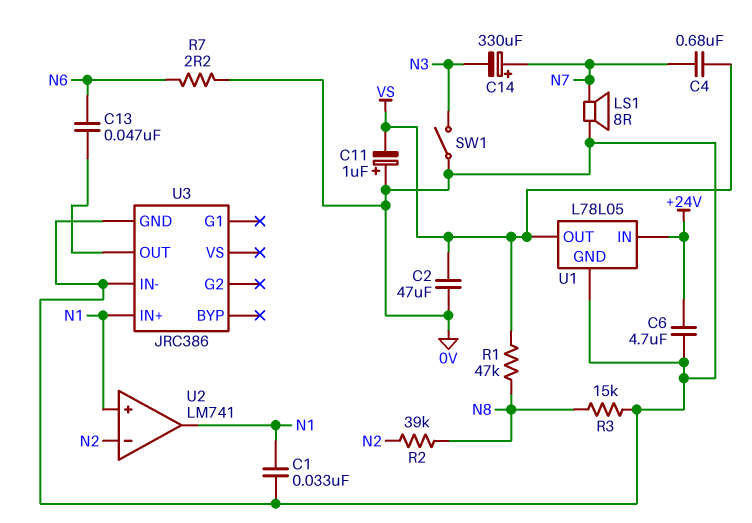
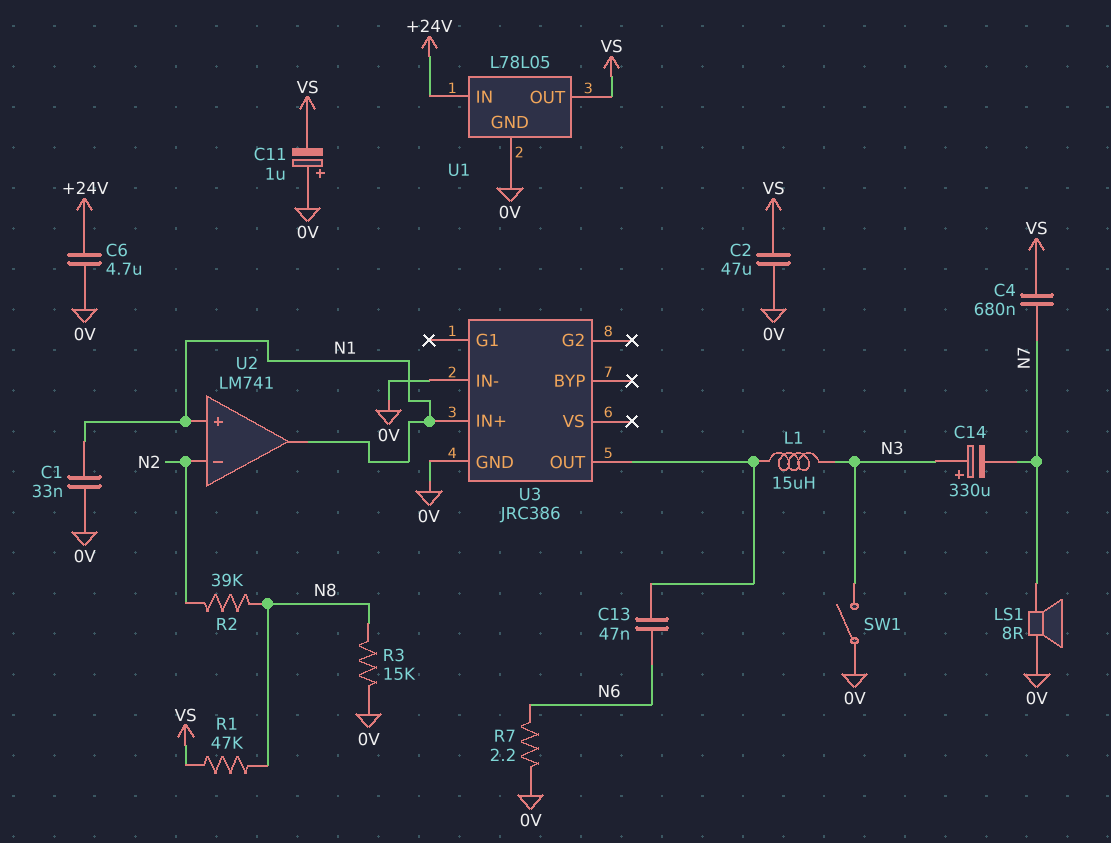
C14: 330uF (plus N7, minus N3) -> 330uF (plus N3, minus N7)
L1: none -> 15uH (N3, U3/OUT)

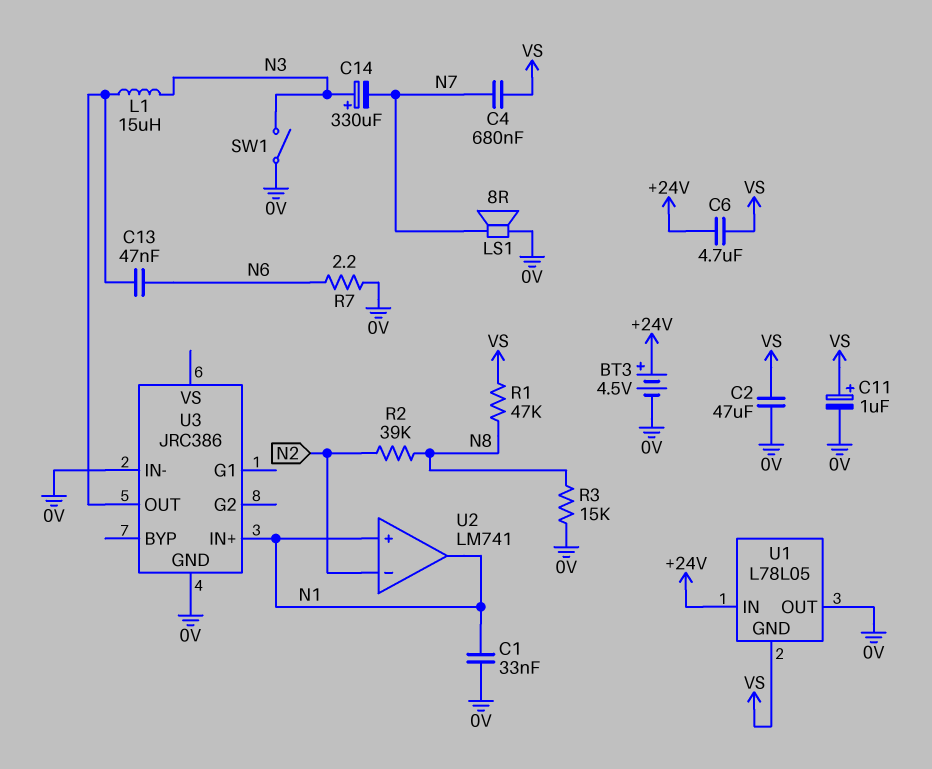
BT3: none -> 4.5V (plus +24V, minus 0V)
C6: 4.7uF (+24V, 0V) -> 4.7uF (+24V, VS)
C11: 1uF (plus 0V, minus VS) -> 1uF (plus VS, minus 0V)
U1 pin GND: 0V -> VS
U1 pin OUT: VS -> 0V

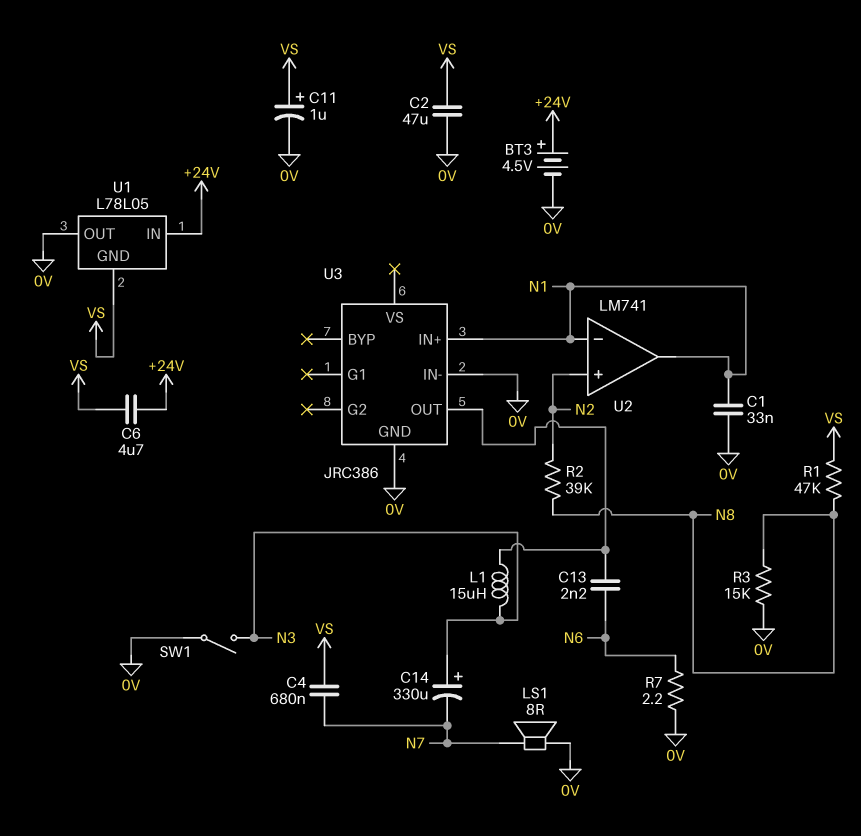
C13: 47nF (N6, U3/OUT) -> 2.2nF (N6, U3/OUT)
U2 pin in+: N1 -> N2
U2 pin in-: N2 -> N1

